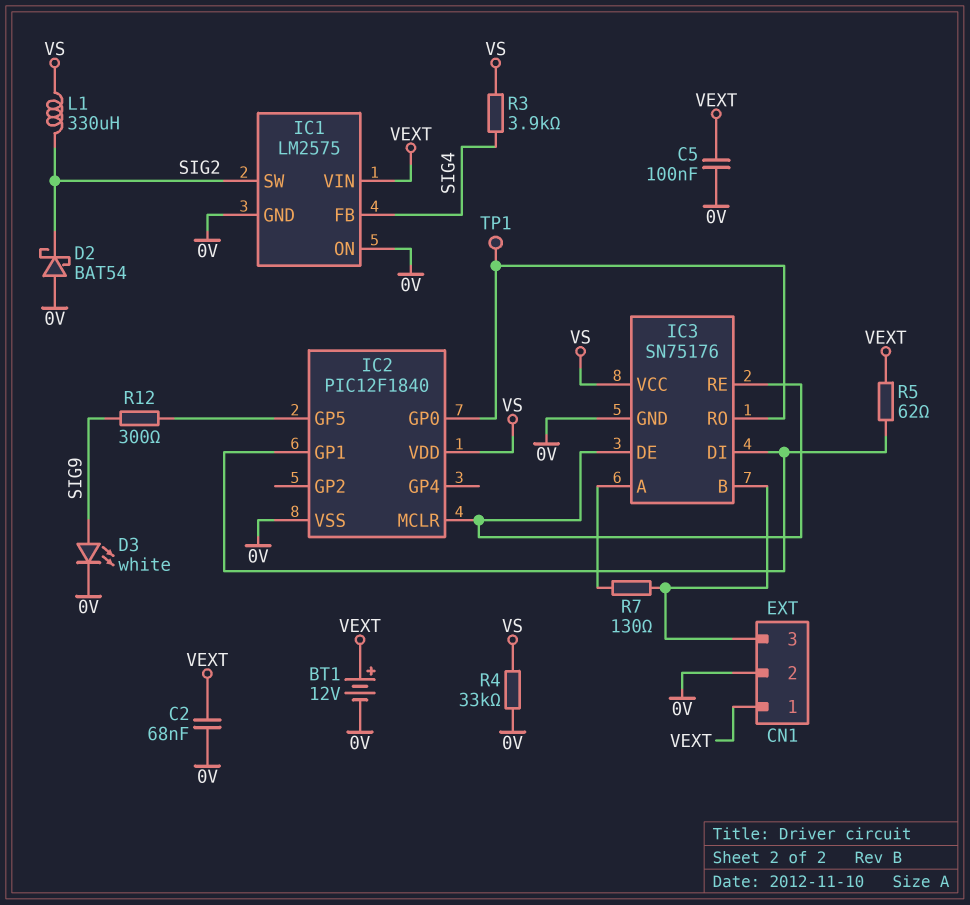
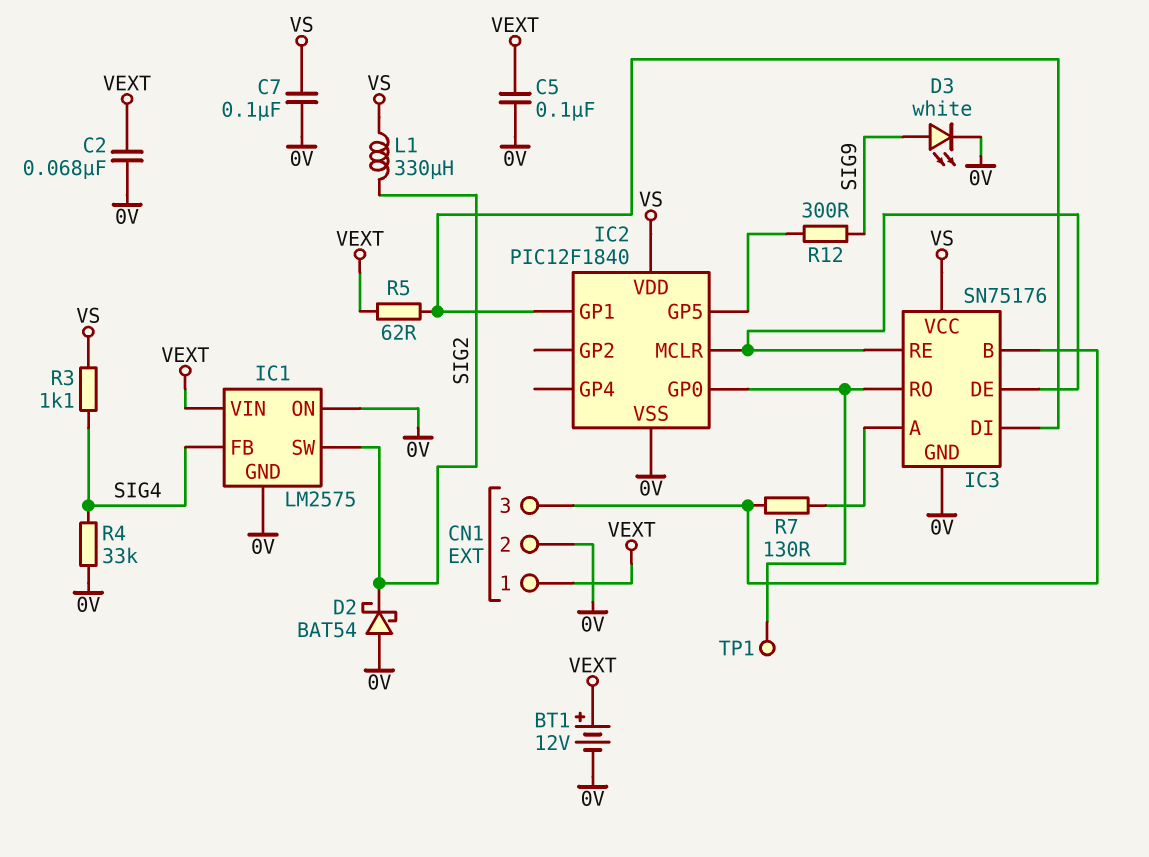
C7: none -> 100nF (0V, VS)
R3: 3.9k (SIG4, VS) -> 1.1k (SIG4, VS)
R4: 33k (0V, VS) -> 33k (0V, SIG4)

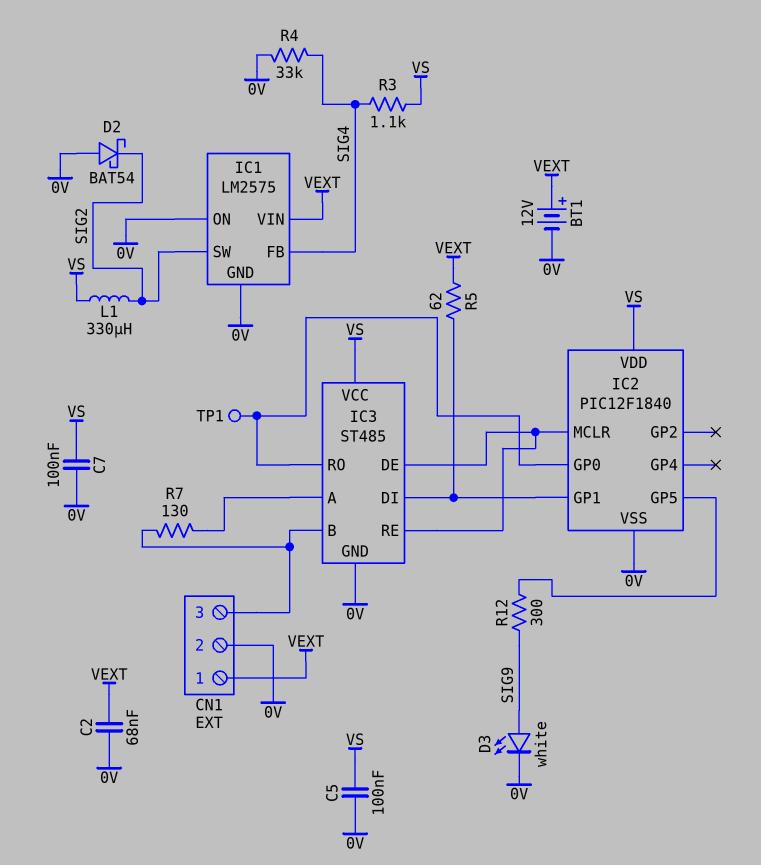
C5: 100nF (0V, VEXT) -> 100nF (0V, VS)
IC3: SN75176 -> ST485

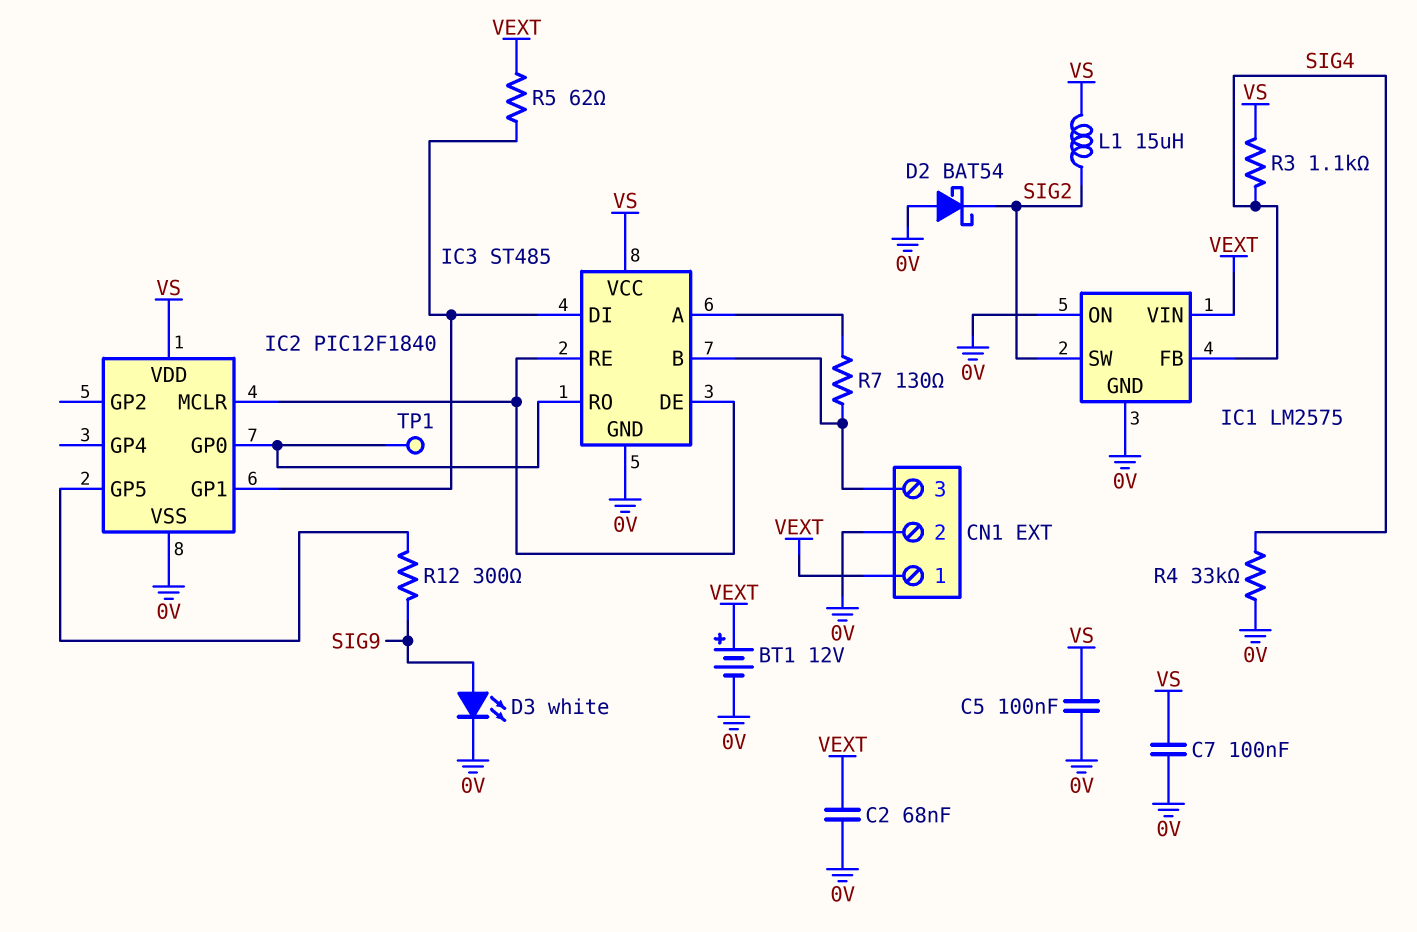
L1: 330uH (SIG2, VS) -> 15uH (SIG2, VS)

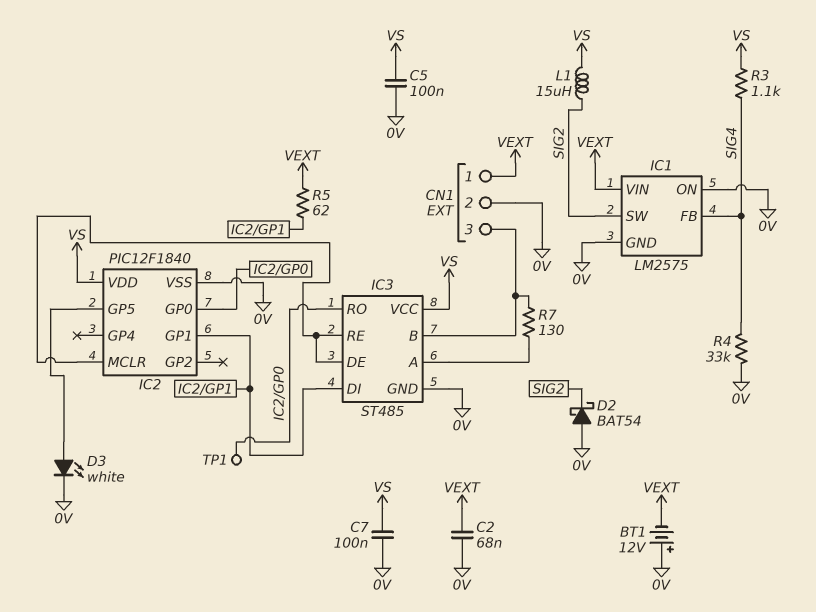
BT1: 12V (plus VEXT, minus 0V) -> 12V (plus 0V, minus VEXT)
D3: LED white (A SIG9, K 0V) -> LED white (A IC2/GP5, K 0V)
R12: 300 (IC2/GP5, SIG9) -> none

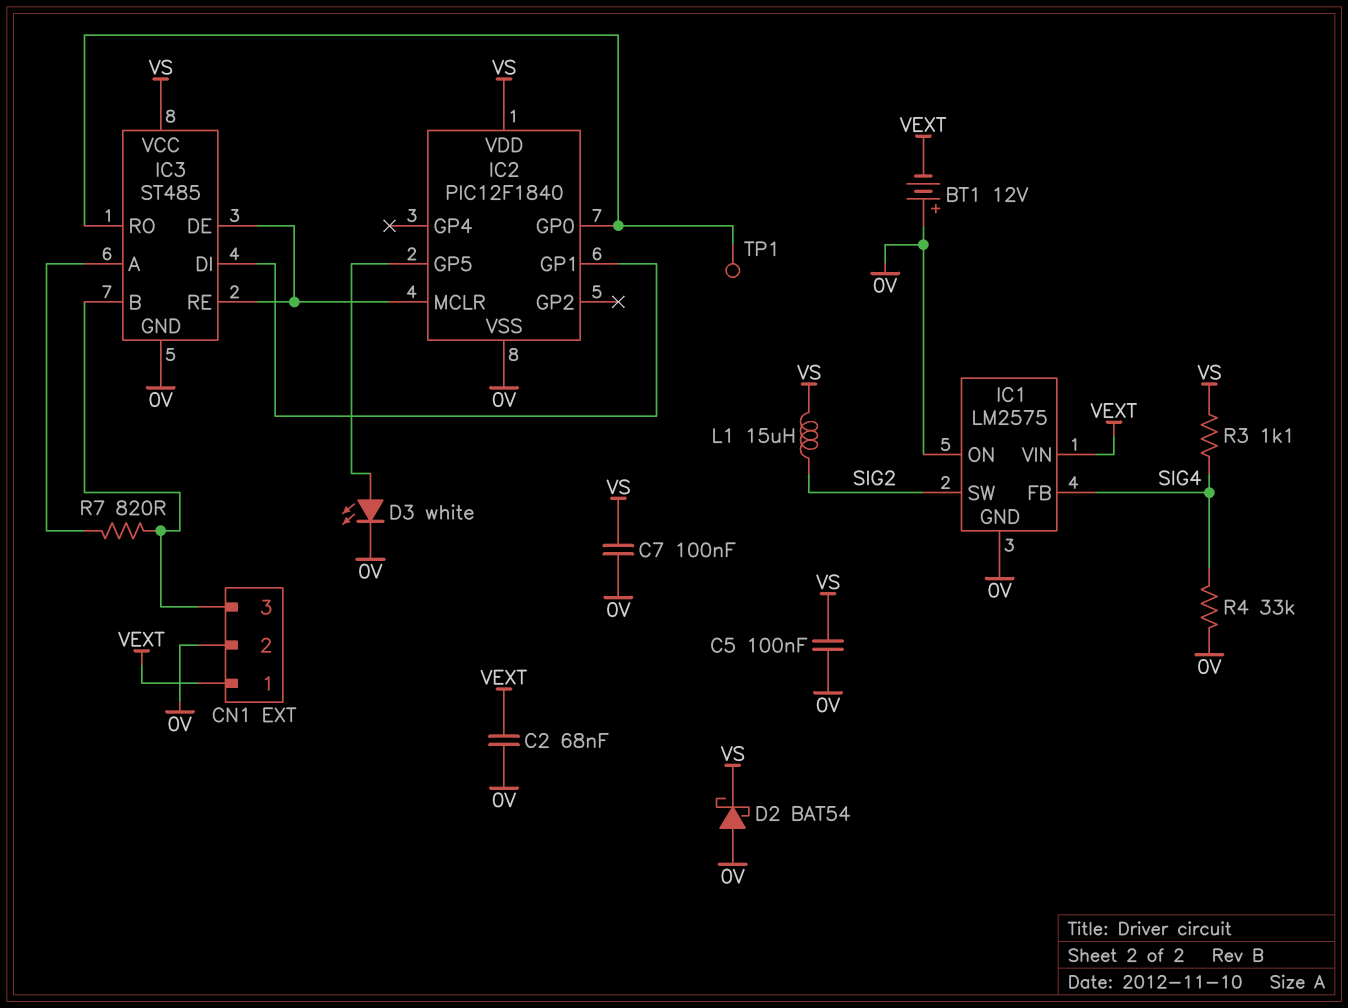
D2: schottky BAT54 (A 0V, K SIG2) -> schottky BAT54 (A 0V, K VS)
R5: 62 (IC2/GP1, VEXT) -> none
R7: 130 (CN1/3, IC3/A) -> 820 (CN1/3, IC3/A)

